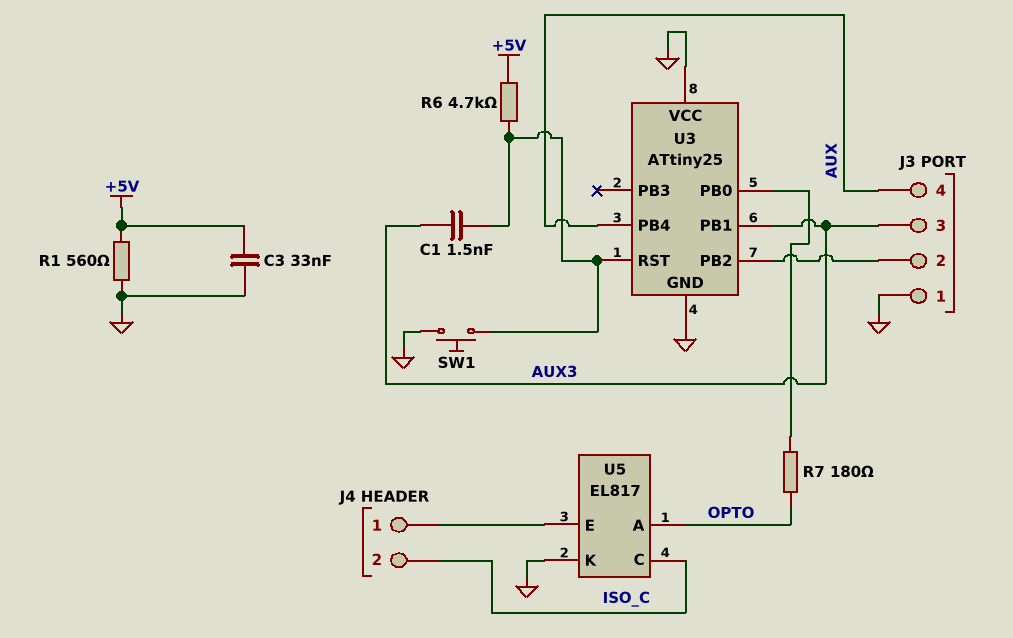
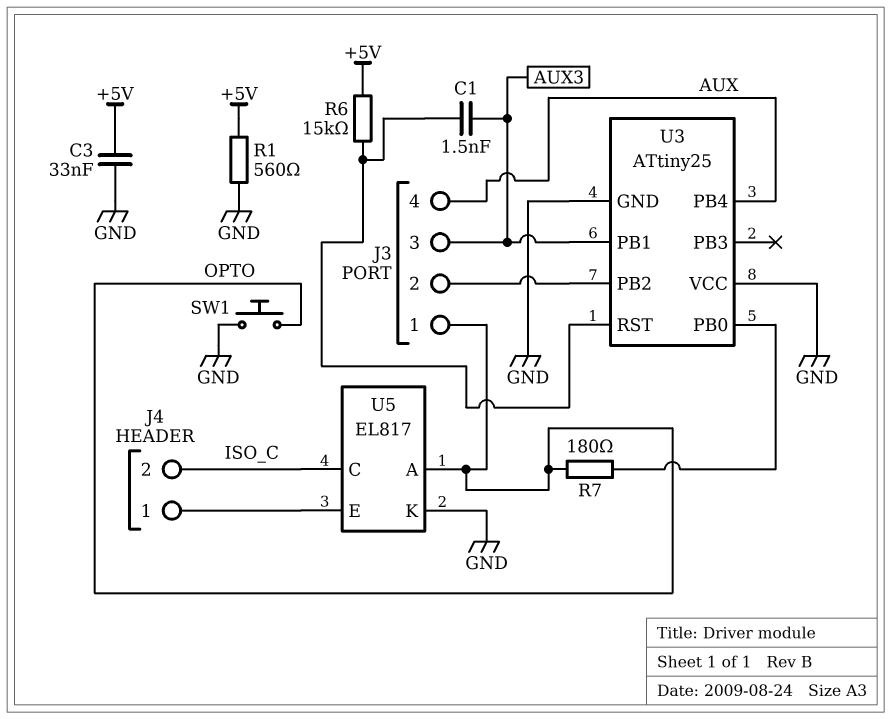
J3 pin 1: GND -> OPTO
R6: 4.7k (+5V, U3/RST) -> 15k (+5V, U3/RST)
SW1: button (GND, U3/RST) -> button (GND, OPTO)

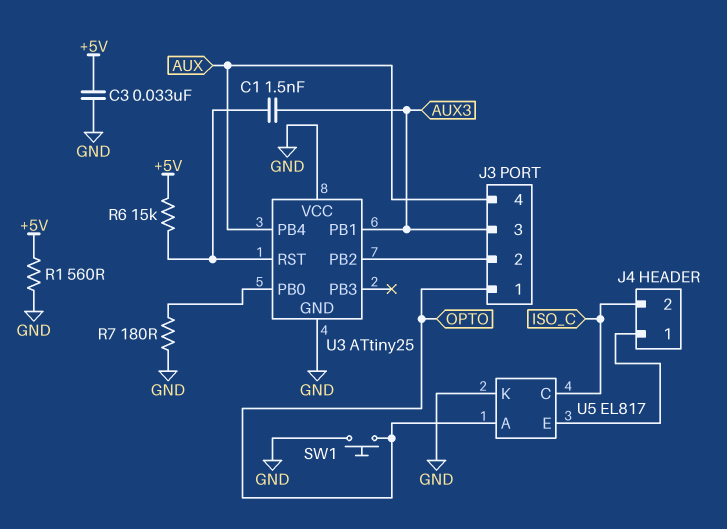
R7: 180 (OPTO, U3/PB0) -> 180 (GND, U3/PB0)

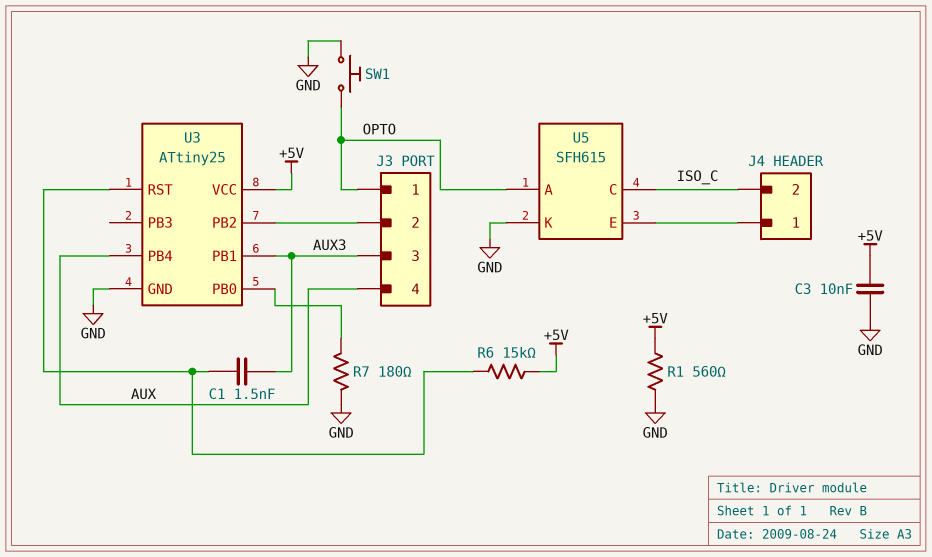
C3: 33nF (+5V, GND) -> 10nF (+5V, GND)
U3 pin VCC: GND -> +5V
U5: EL817 -> SFH615

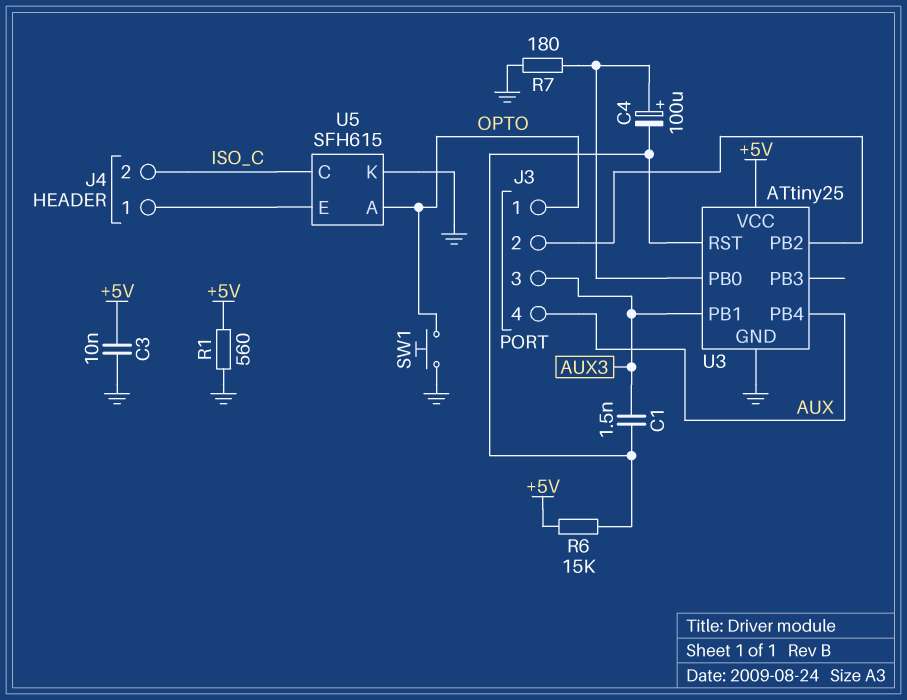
C4: none -> 100uF (plus U3/PB0, minus U3/RST)

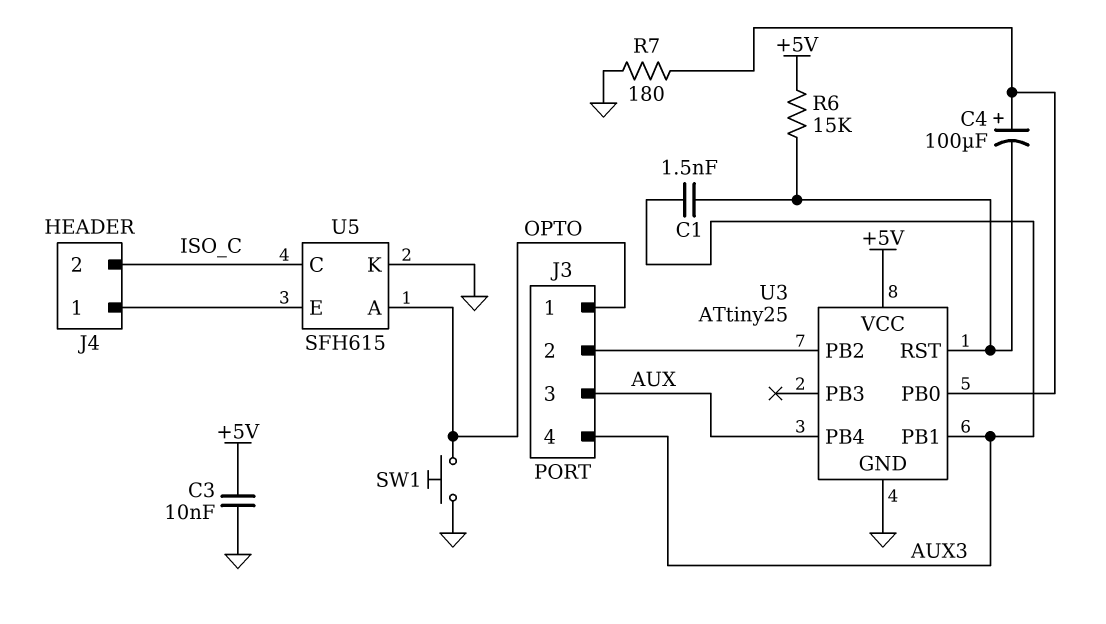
J3 pin 3: AUX3 -> AUX
J3 pin 4: AUX -> AUX3
R1: 560 (+5V, GND) -> none

